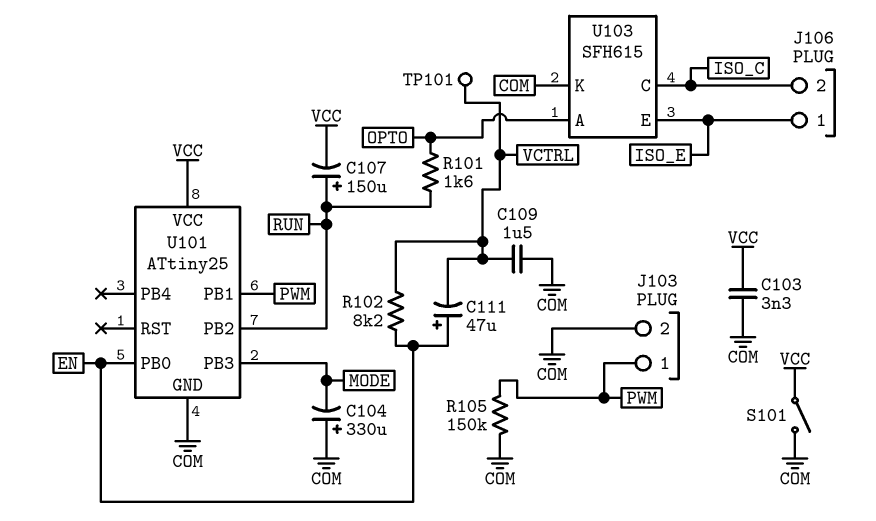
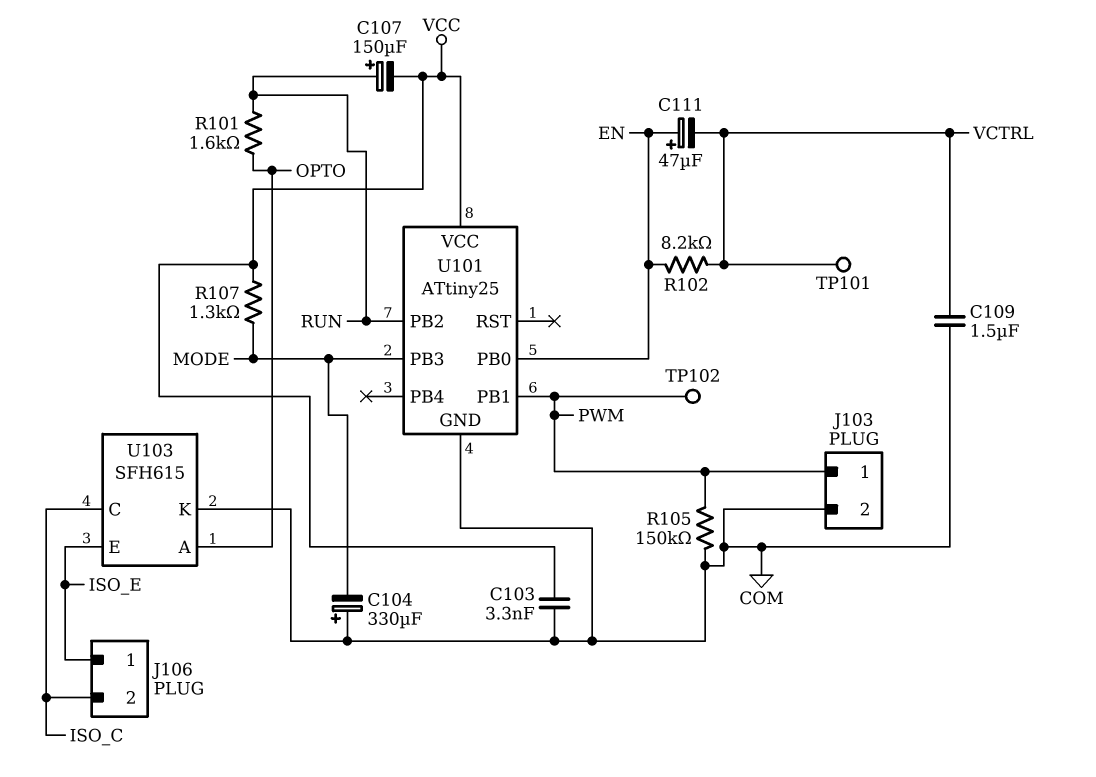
R107: none -> 1.3k (MODE, VCC)
S101: switch (COM, VCC) -> none
TP102: none -> test point (PWM)

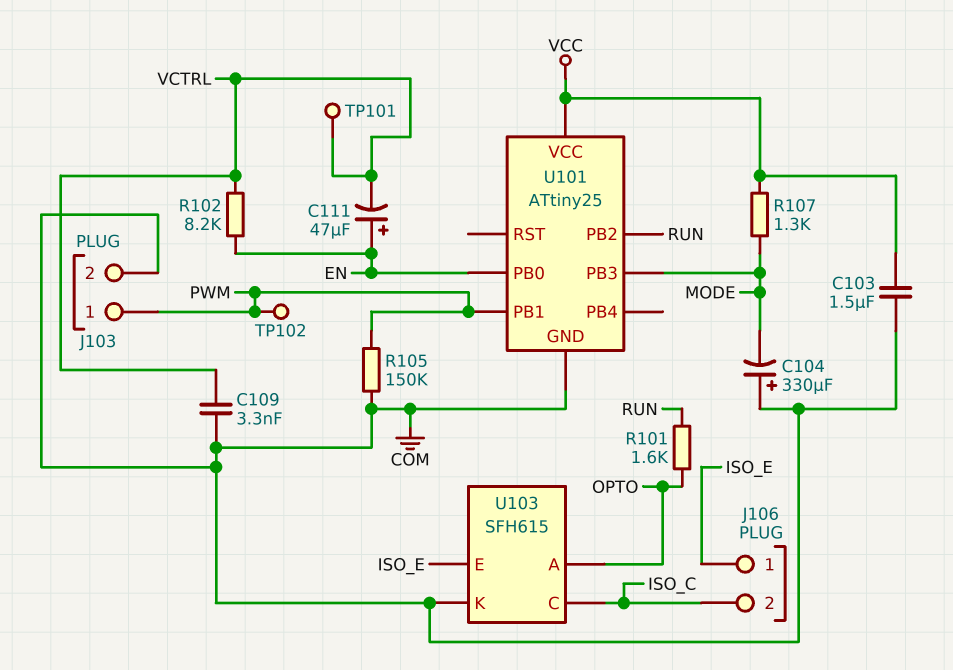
C103: 3.3nF (COM, VCC) -> 1.5uF (COM, VCC)
C107: 150uF (plus RUN, minus VCC) -> none
C109: 1.5uF (COM, VCTRL) -> 3.3nF (COM, VCTRL)

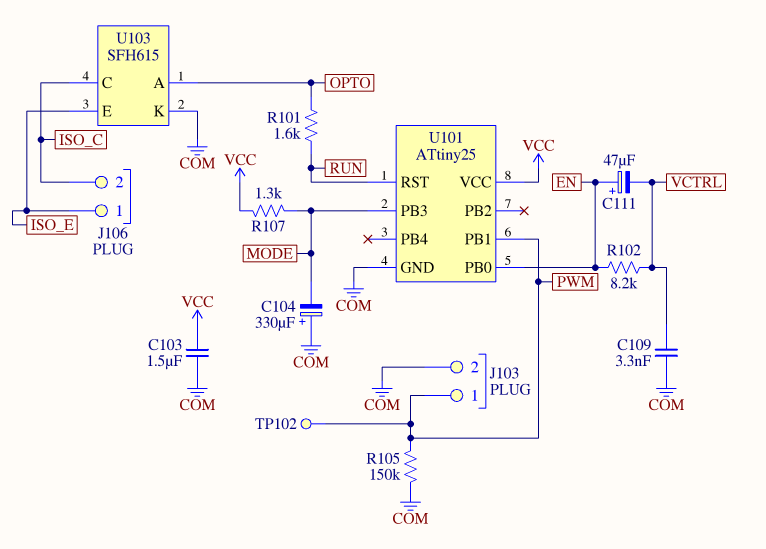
TP101: test point (VCTRL) -> none
U101 pin PB2: RUN -> none
U101 pin RST: none -> RUN

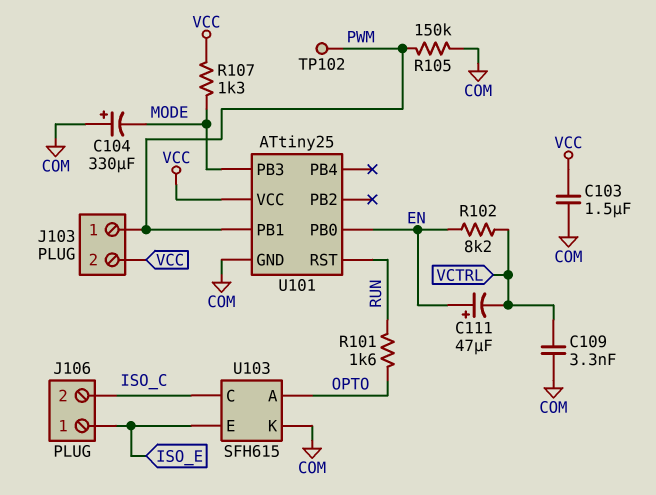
J103 pin 2: COM -> VCC

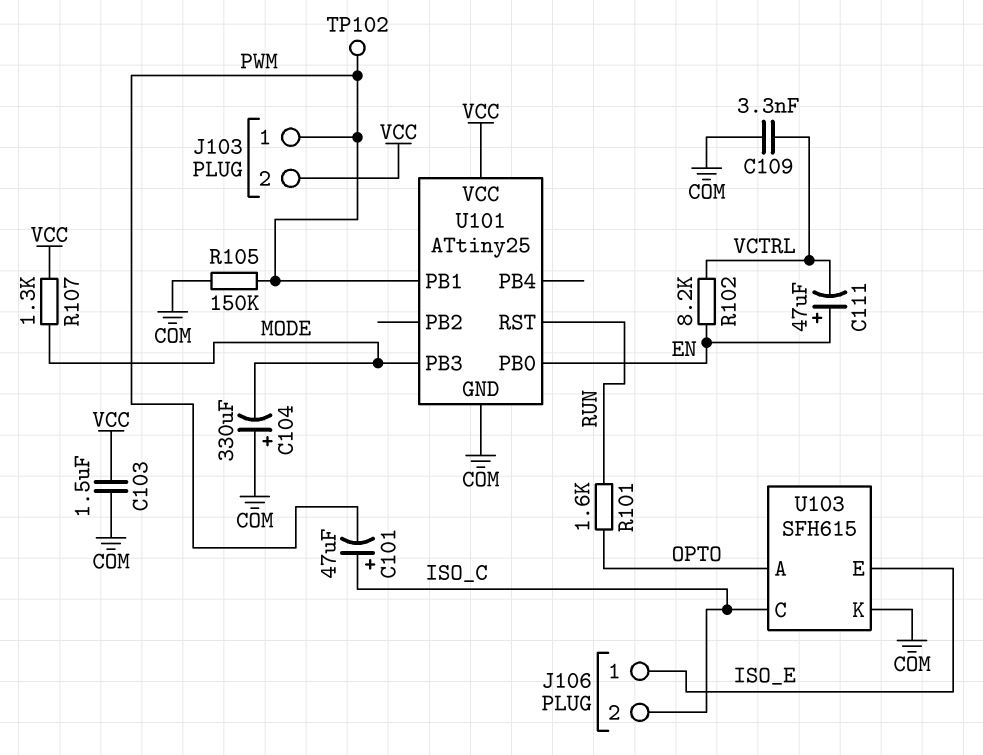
C101: none -> 47uF (plus ISO_C, minus PWM)

